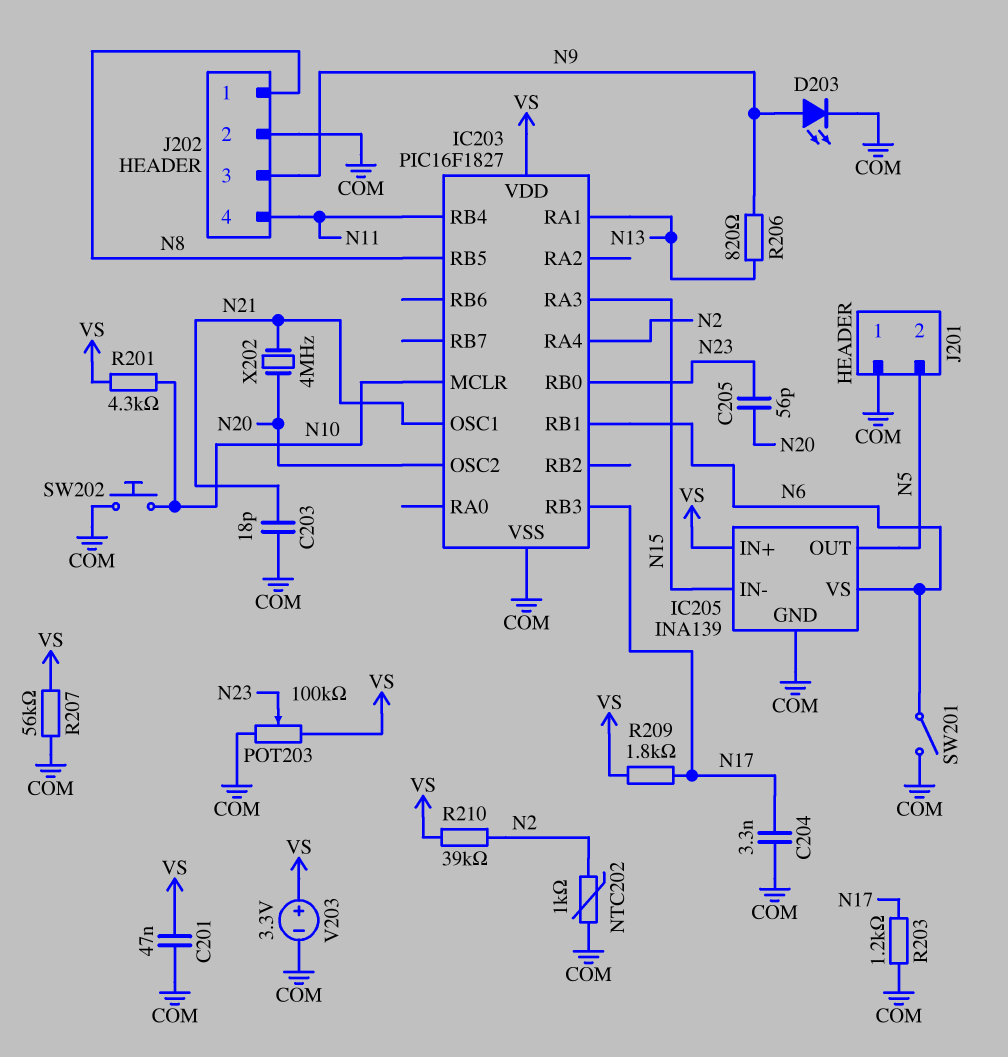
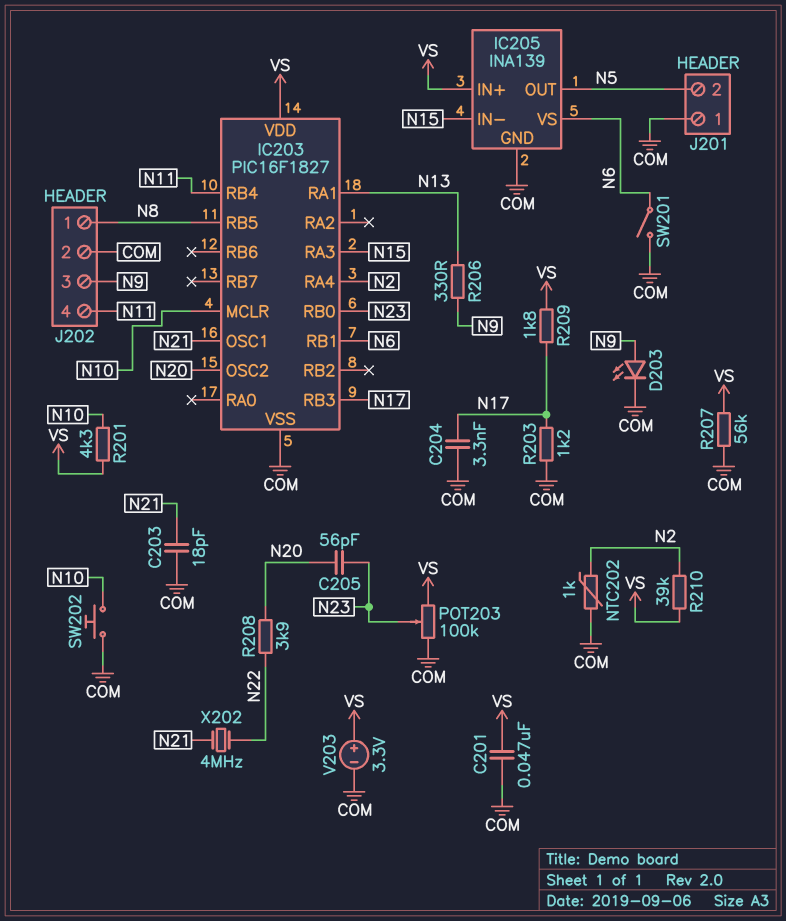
R206: 820 (N9, N13) -> 330 (N9, N13)
R208: none -> 3.9k (N20, N22)
X202: 4MHz (N20, N21) -> 4MHz (N21, N22)

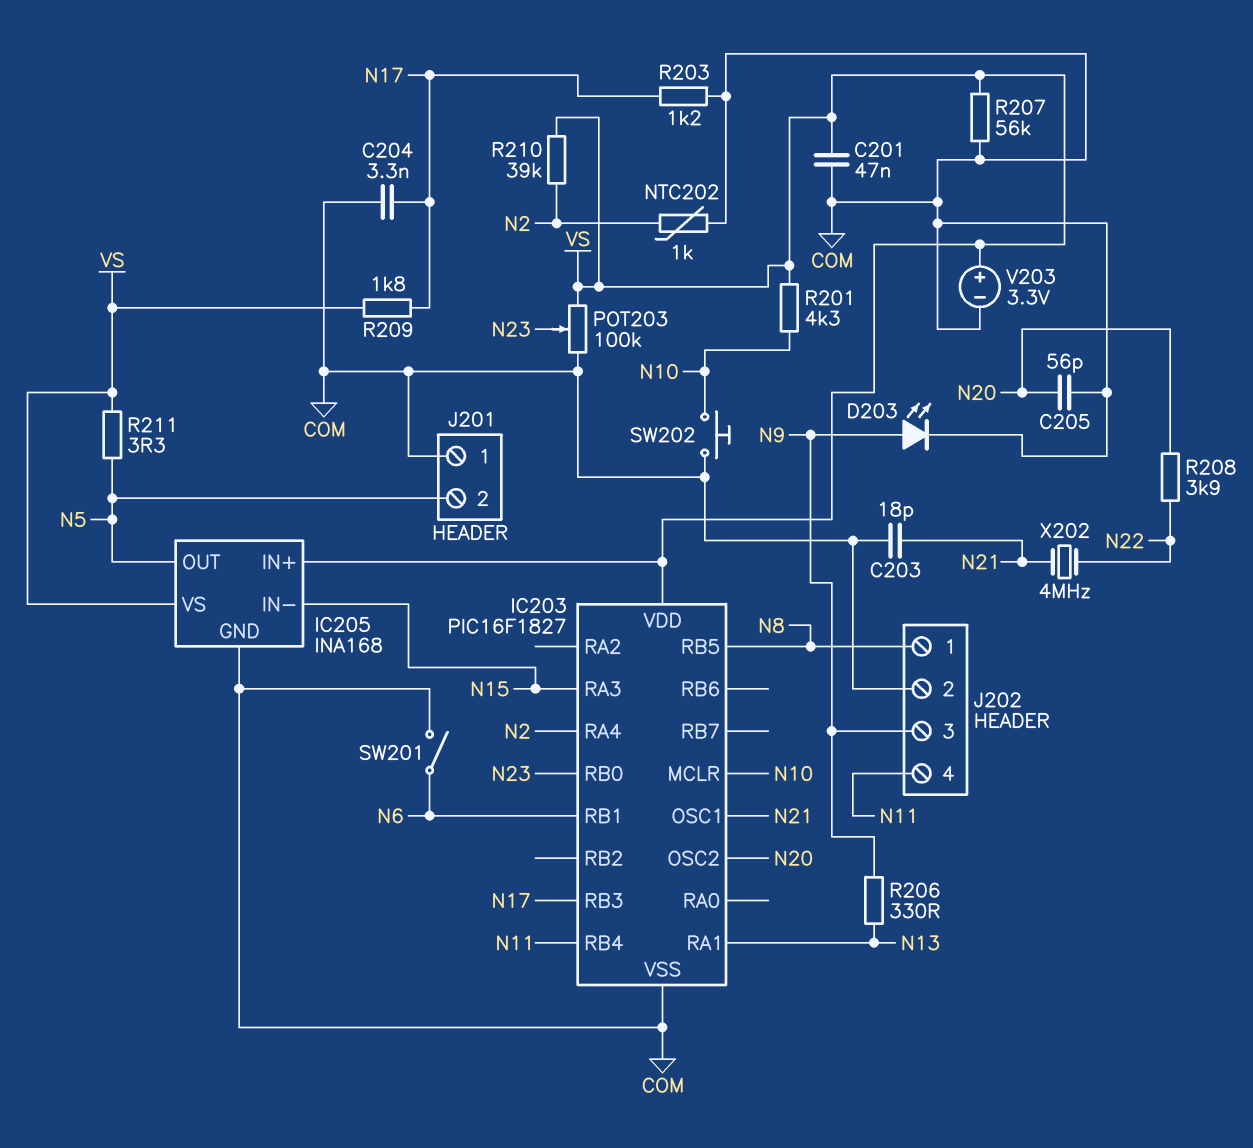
C205: 56pF (N20, N23) -> 56pF (COM, N20)
IC205: INA139 -> INA168
IC205 pin VS: N6 -> VS
R211: none -> 3.3 (N5, VS)

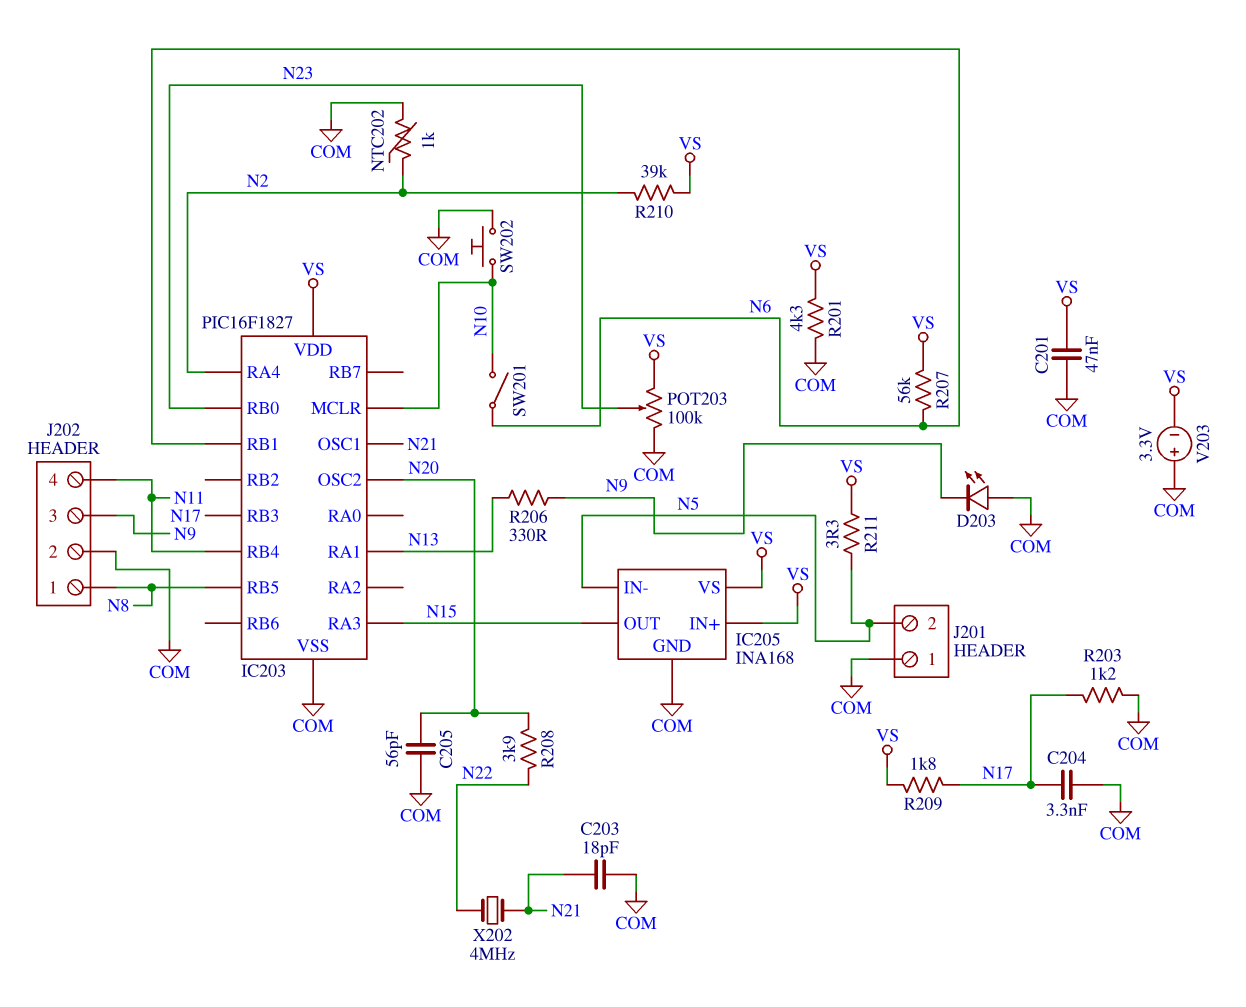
D203: LED (A N9, K COM) -> LED (A COM, K N9)
IC205 pin IN-: N15 -> N5
IC205 pin OUT: N5 -> N15
R201: 4.3k (N10, VS) -> 4.3k (COM, VS)
R207: 56k (COM, VS) -> 56k (N6, VS)
SW201: switch (COM, N6) -> switch (N6, N10)
V203: 3.3V (plus VS, minus COM) -> 3.3V (plus COM, minus VS)

